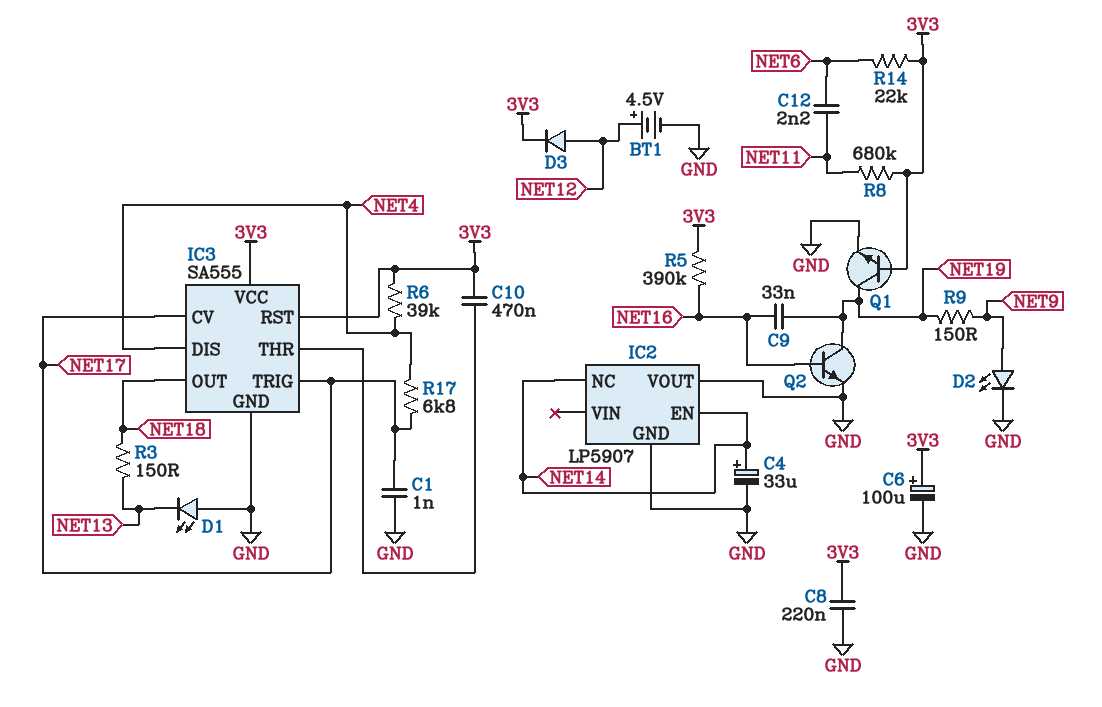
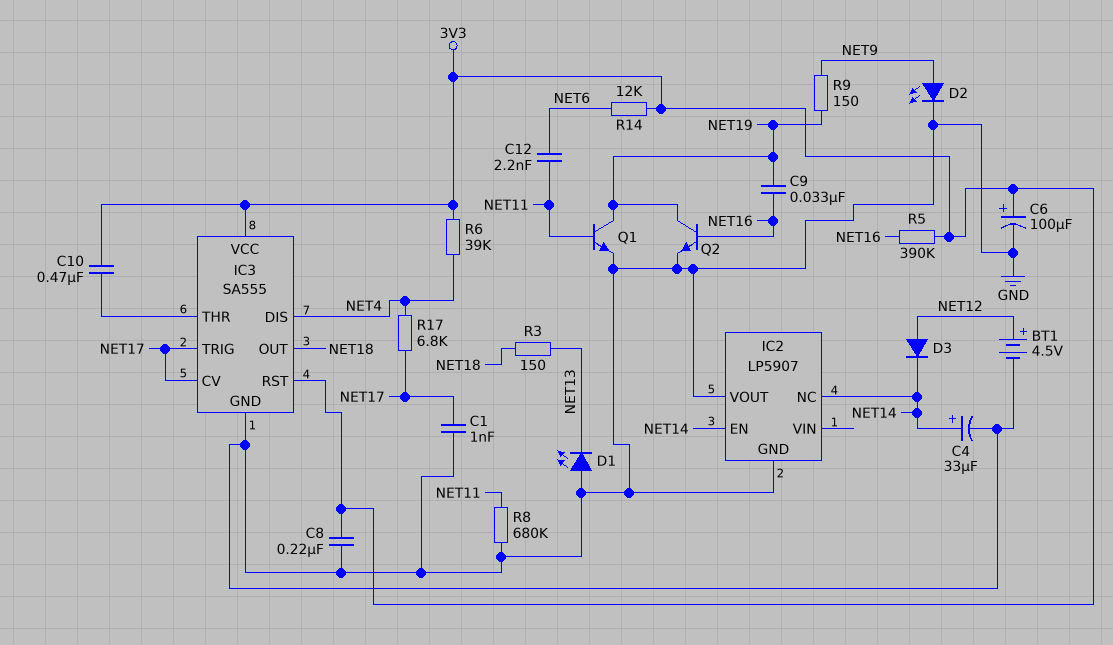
D3: diode (A NET12, K 3V3) -> diode (A NET12, K NET14)
Q1: NPN (B 3V3, C NET19, E GND) -> NPN (B NET11, C NET19, E GND)
R8: 680k (3V3, NET11) -> 680k (GND, NET11)
R14: 22k (3V3, NET6) -> 12k (3V3, NET6)

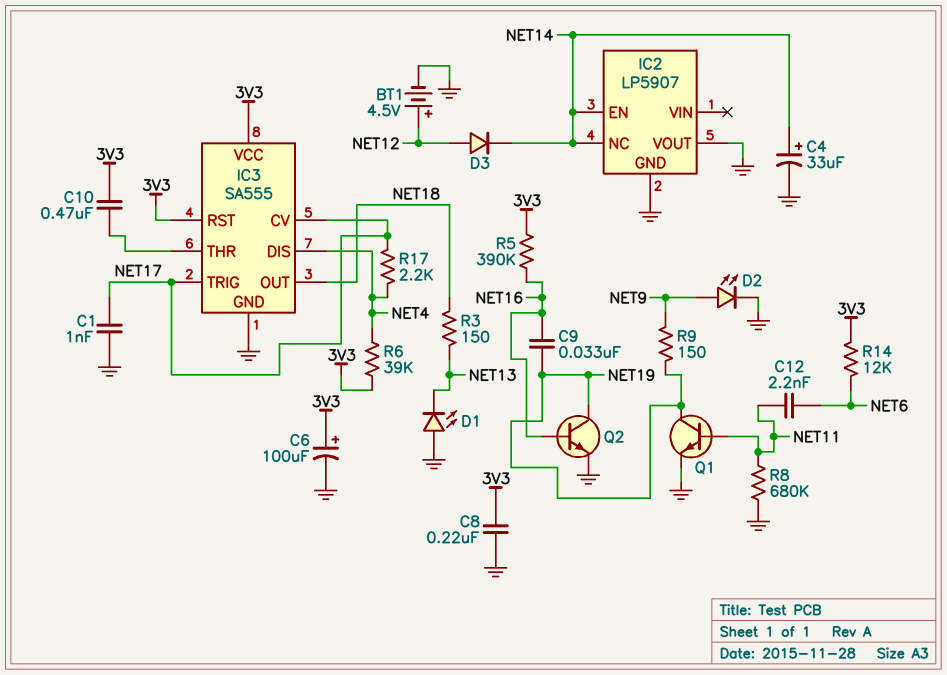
R17: 6.8k (NET4, NET17) -> 2.2k (NET4, NET17)

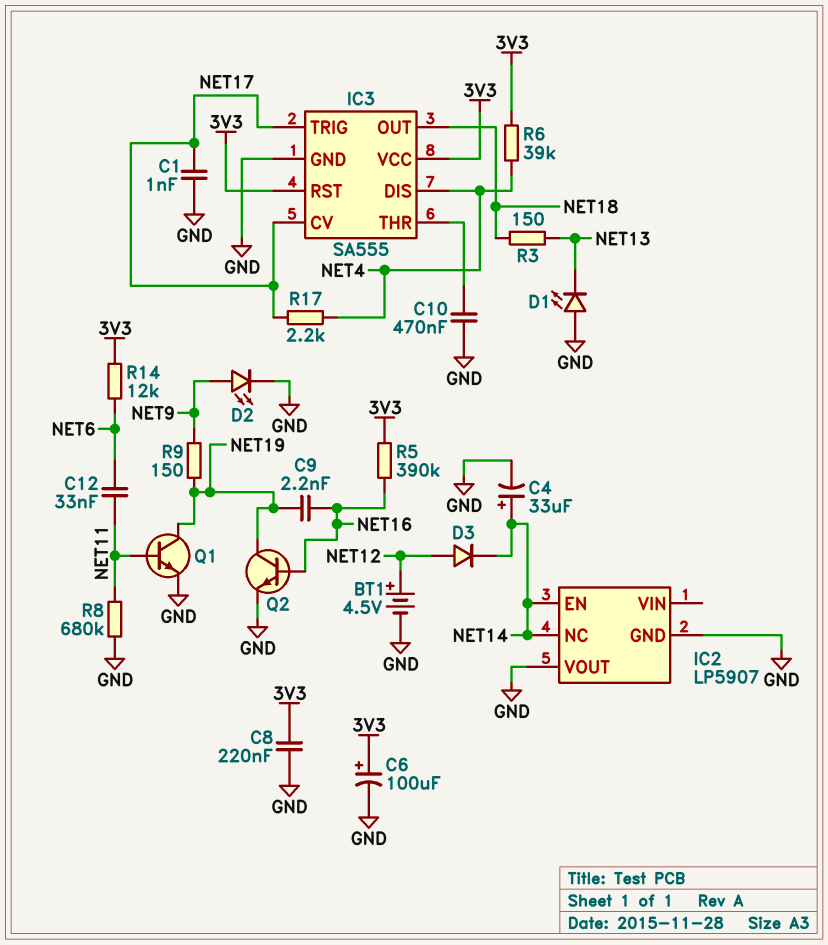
C9: 33nF (NET16, NET19) -> 2.2nF (NET16, NET19)
C10: 470nF (3V3, IC3/THR) -> 470nF (GND, IC3/THR)
C12: 2.2nF (NET6, NET11) -> 33nF (NET6, NET11)

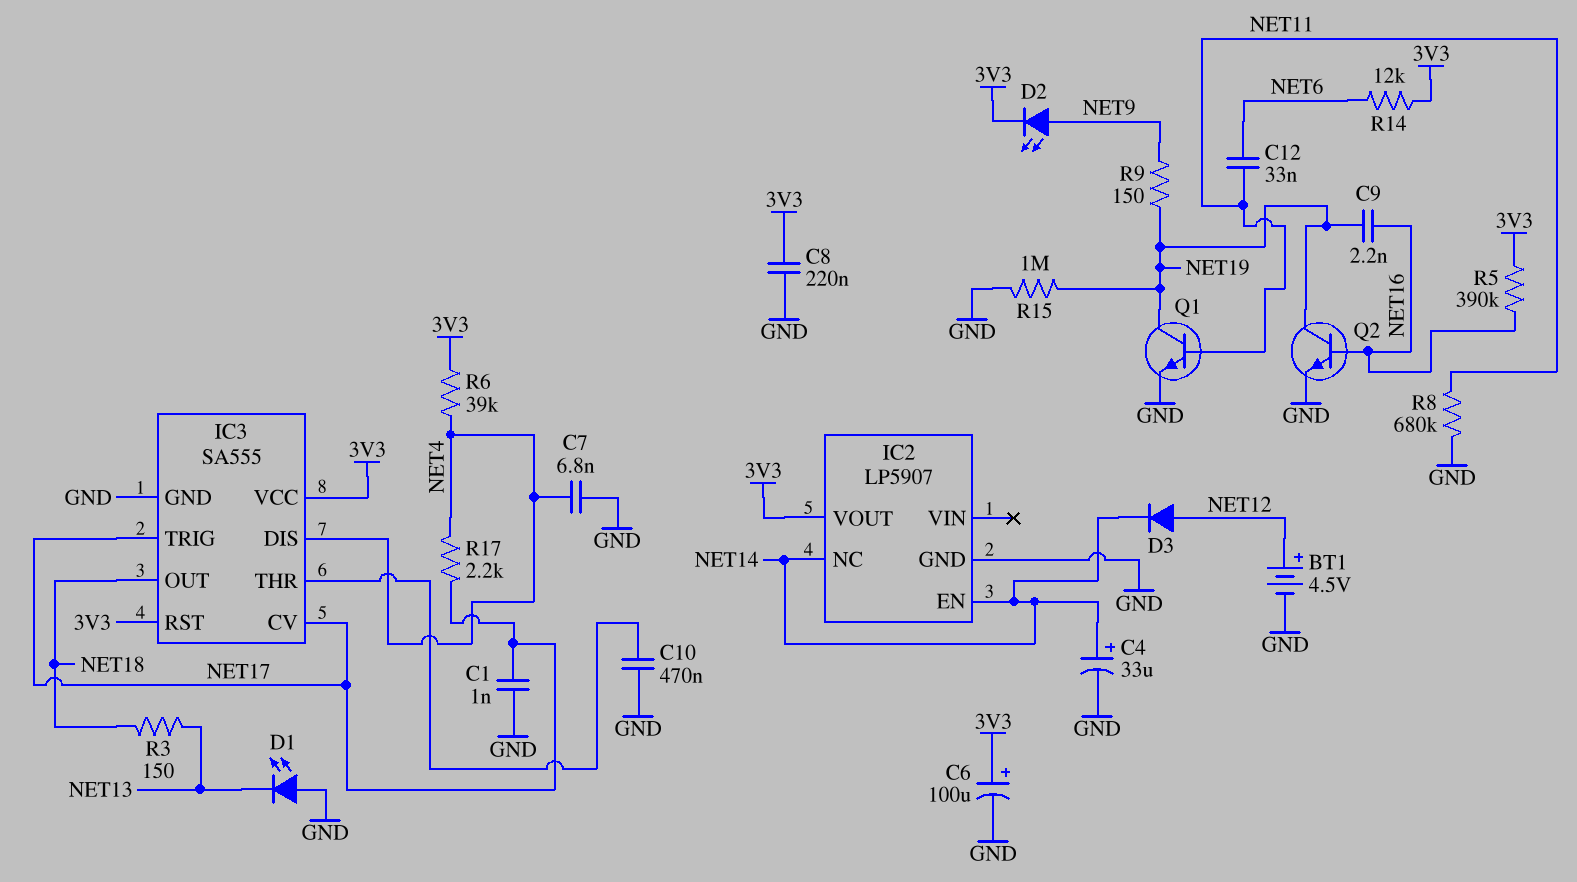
C7: none -> 6.8nF (GND, NET4)
D2: LED (A NET9, K GND) -> LED (A NET9, K 3V3)
IC2 pin VOUT: GND -> 3V3
R15: none -> 1M (GND, NET19)

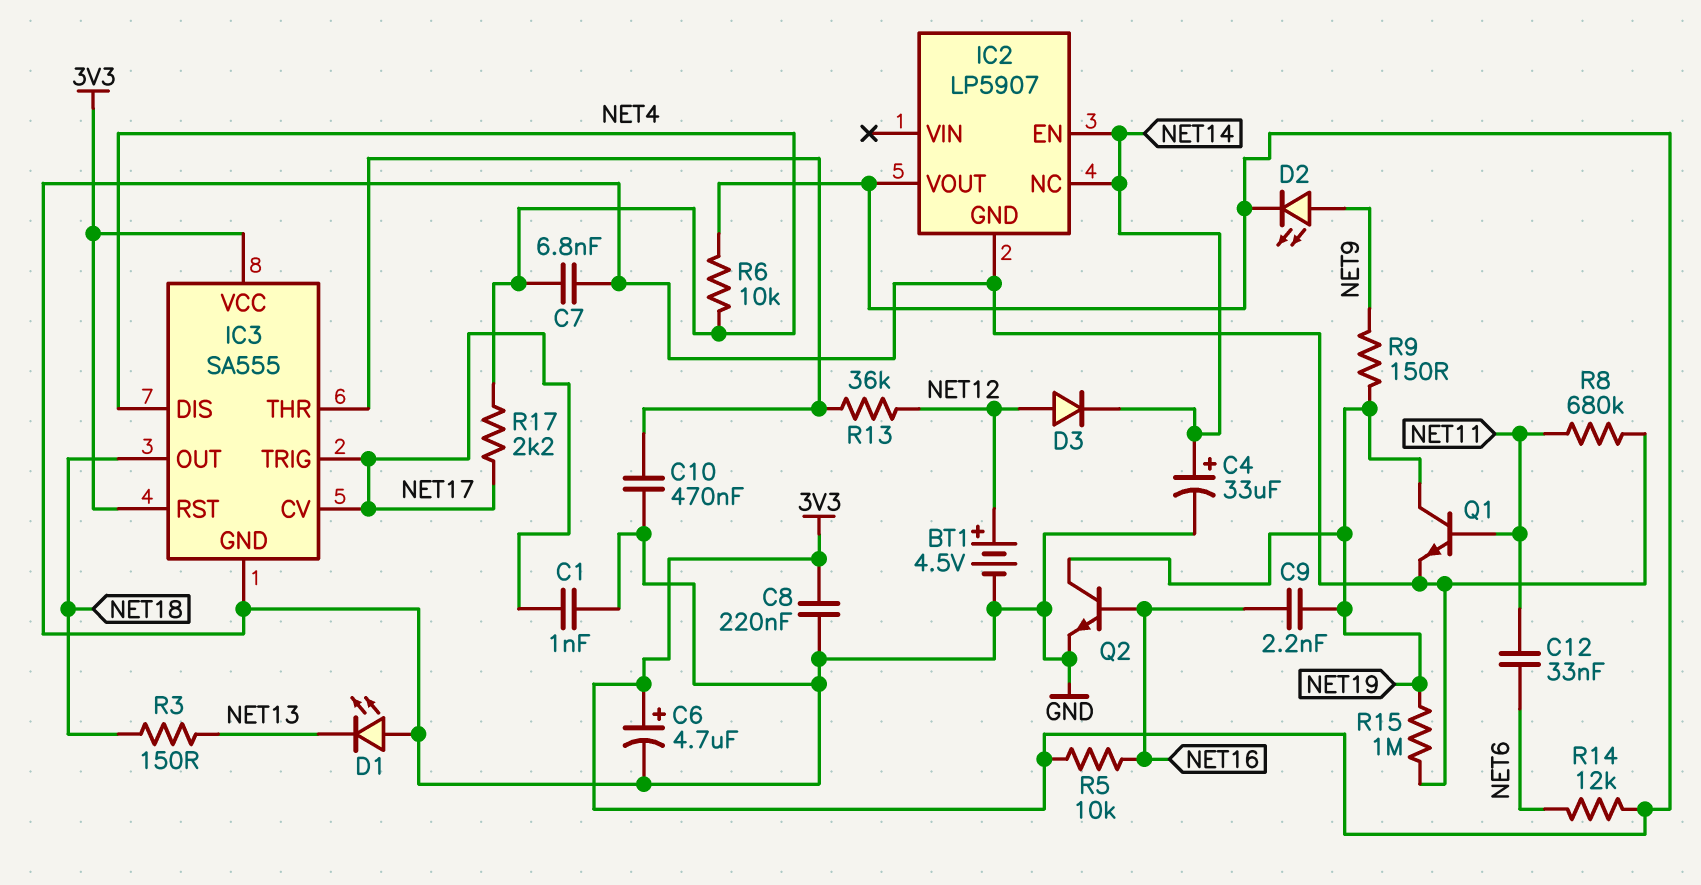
C6: 100uF (plus 3V3, minus GND) -> 4.7uF (plus 3V3, minus GND)
R5: 390k (3V3, NET16) -> 10k (3V3, NET16)
R6: 39k (3V3, NET4) -> 10k (3V3, NET4)
R13: none -> 36k (IC3/THR, NET12)

